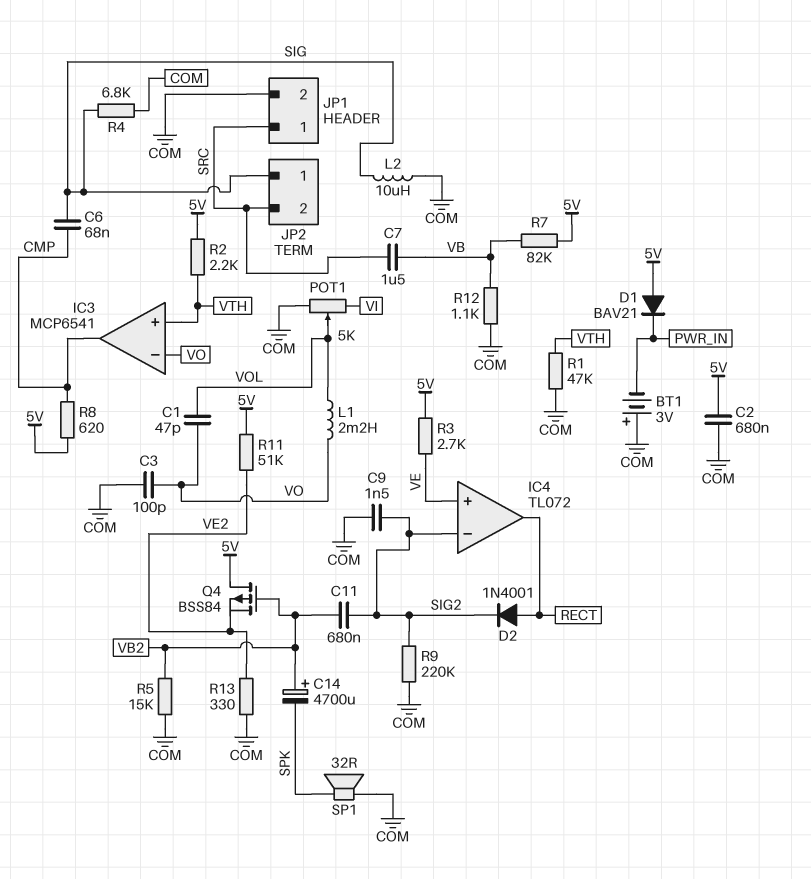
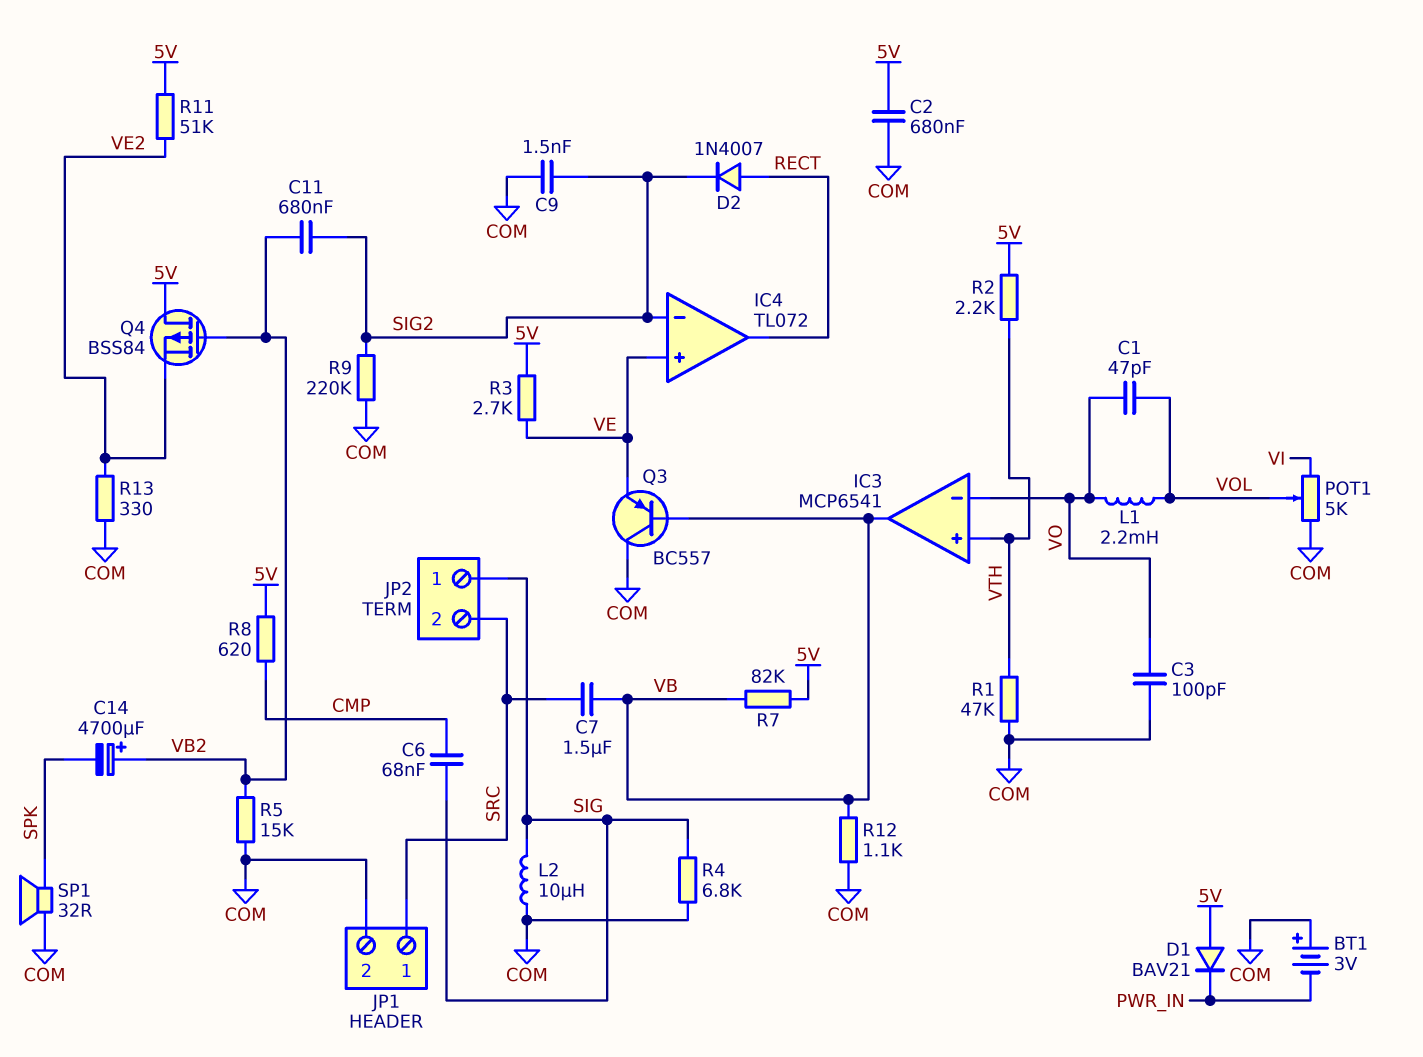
D2: diode 1N4001 (A RECT, K SIG2) -> diode 1N4007 (A RECT, K SIG2)
IC3 pin out: CMP -> VB
Q3: none -> PNP BC557 (B VB, C COM, E VE)

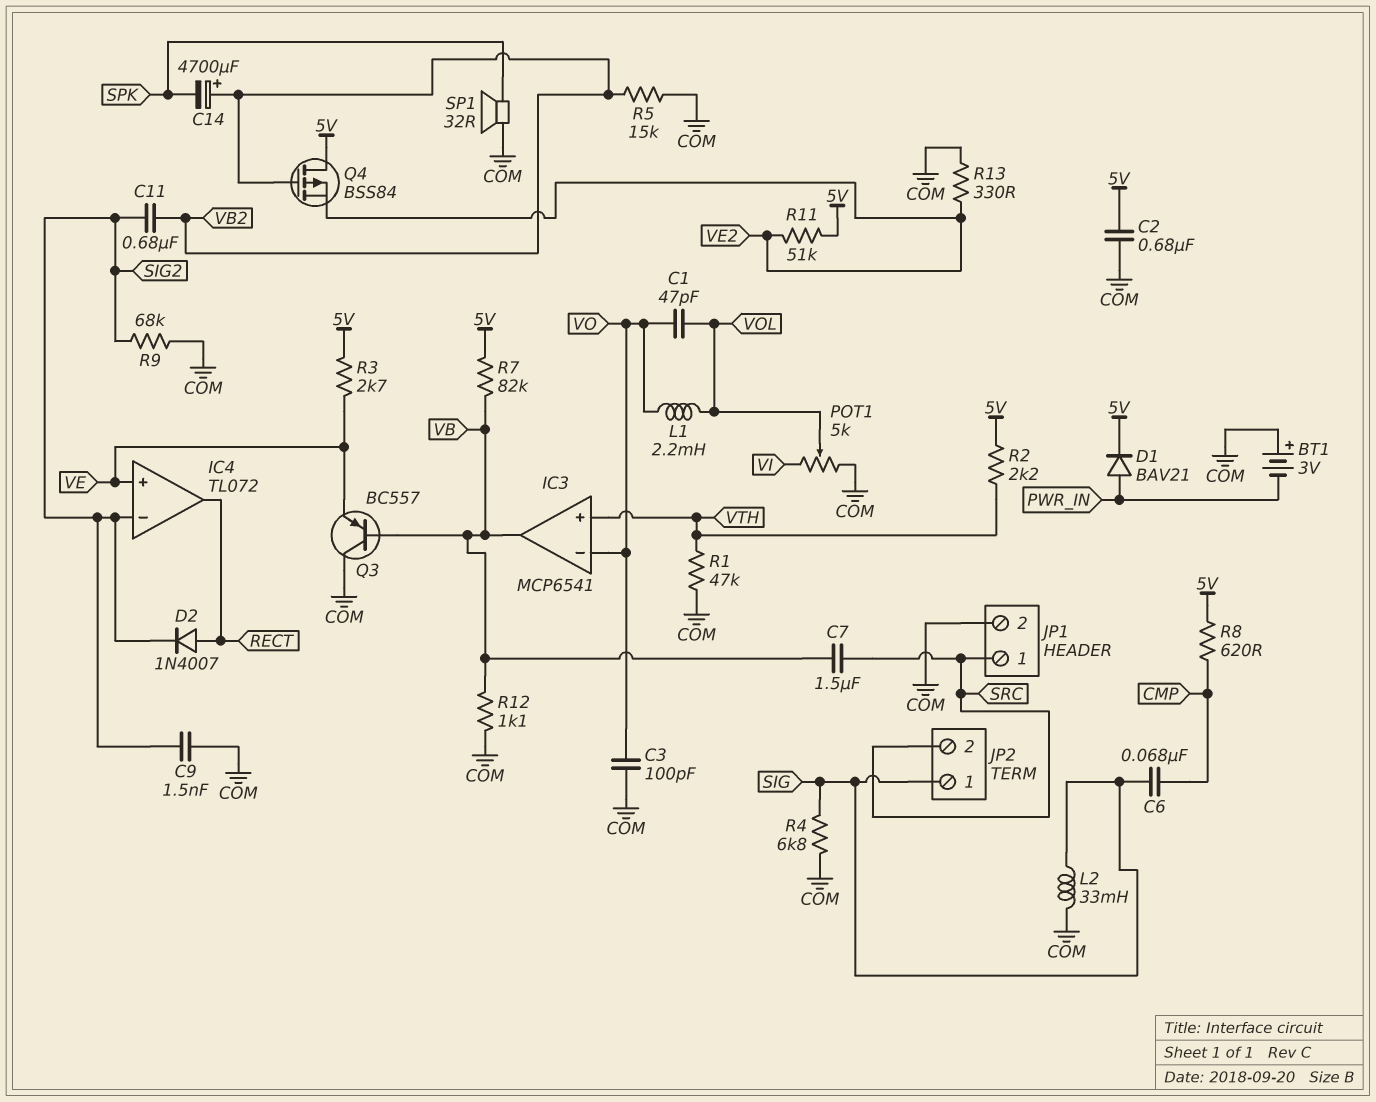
D1: diode BAV21 (A 5V, K PWR_IN) -> diode BAV21 (A PWR_IN, K 5V)
L2: 10uH (COM, SIG) -> 33mH (COM, SIG)
R9: 220k (COM, SIG2) -> 68k (COM, SIG2)

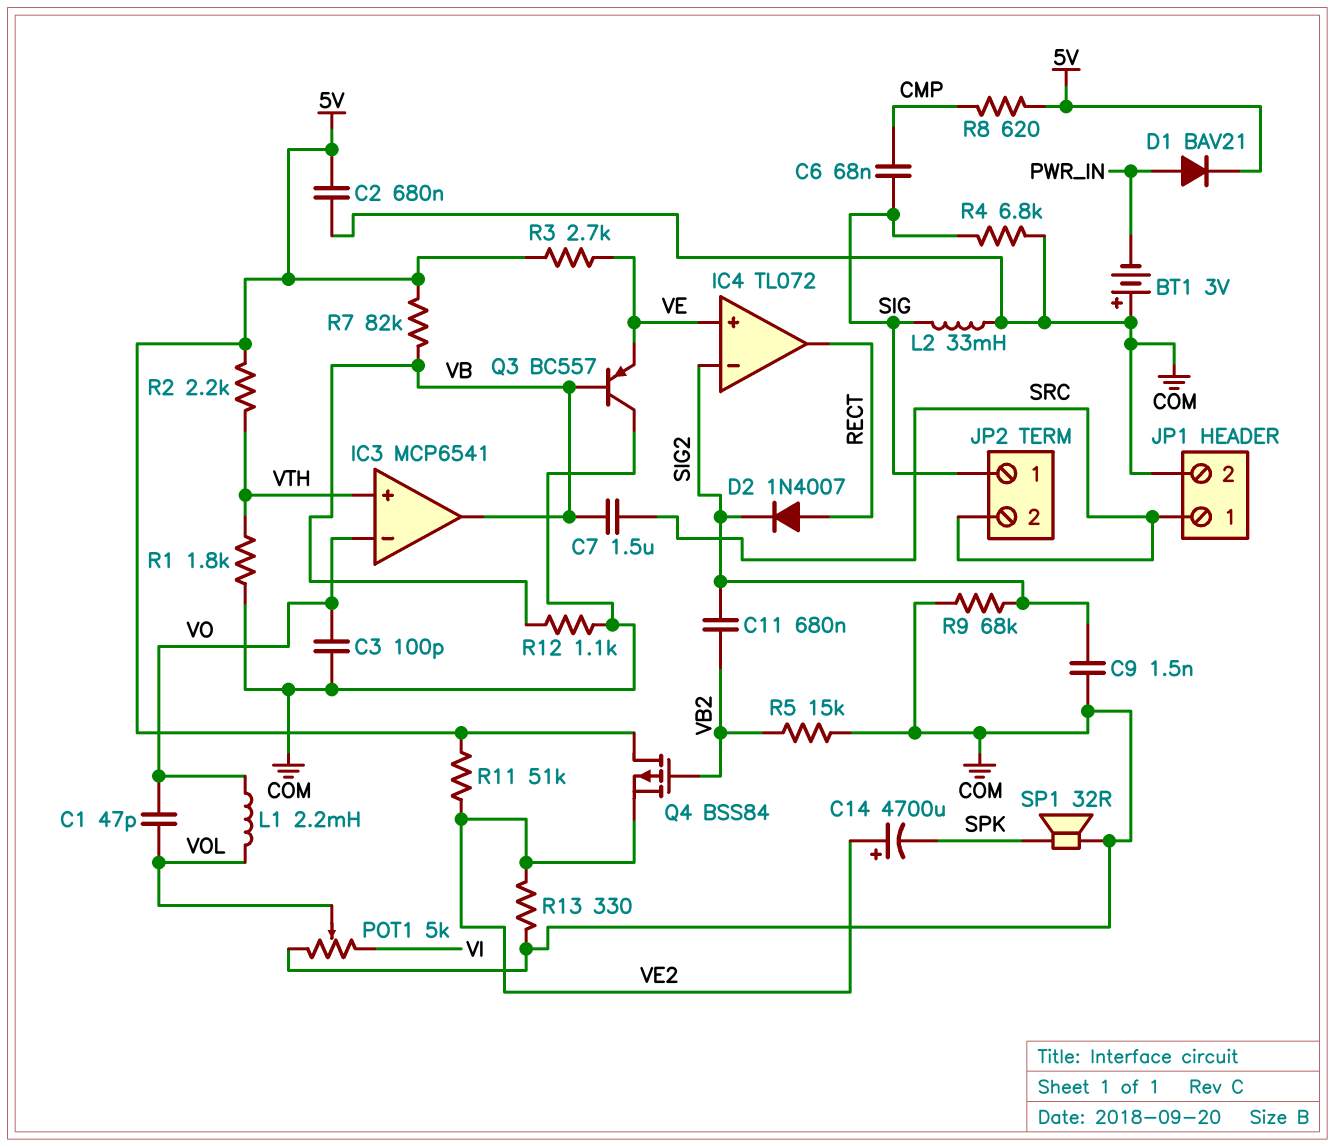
C14: 4700uF (plus VB2, minus SPK) -> 4700uF (plus VE2, minus SPK)
R1: 47k (COM, VTH) -> 1.8k (COM, VTH)

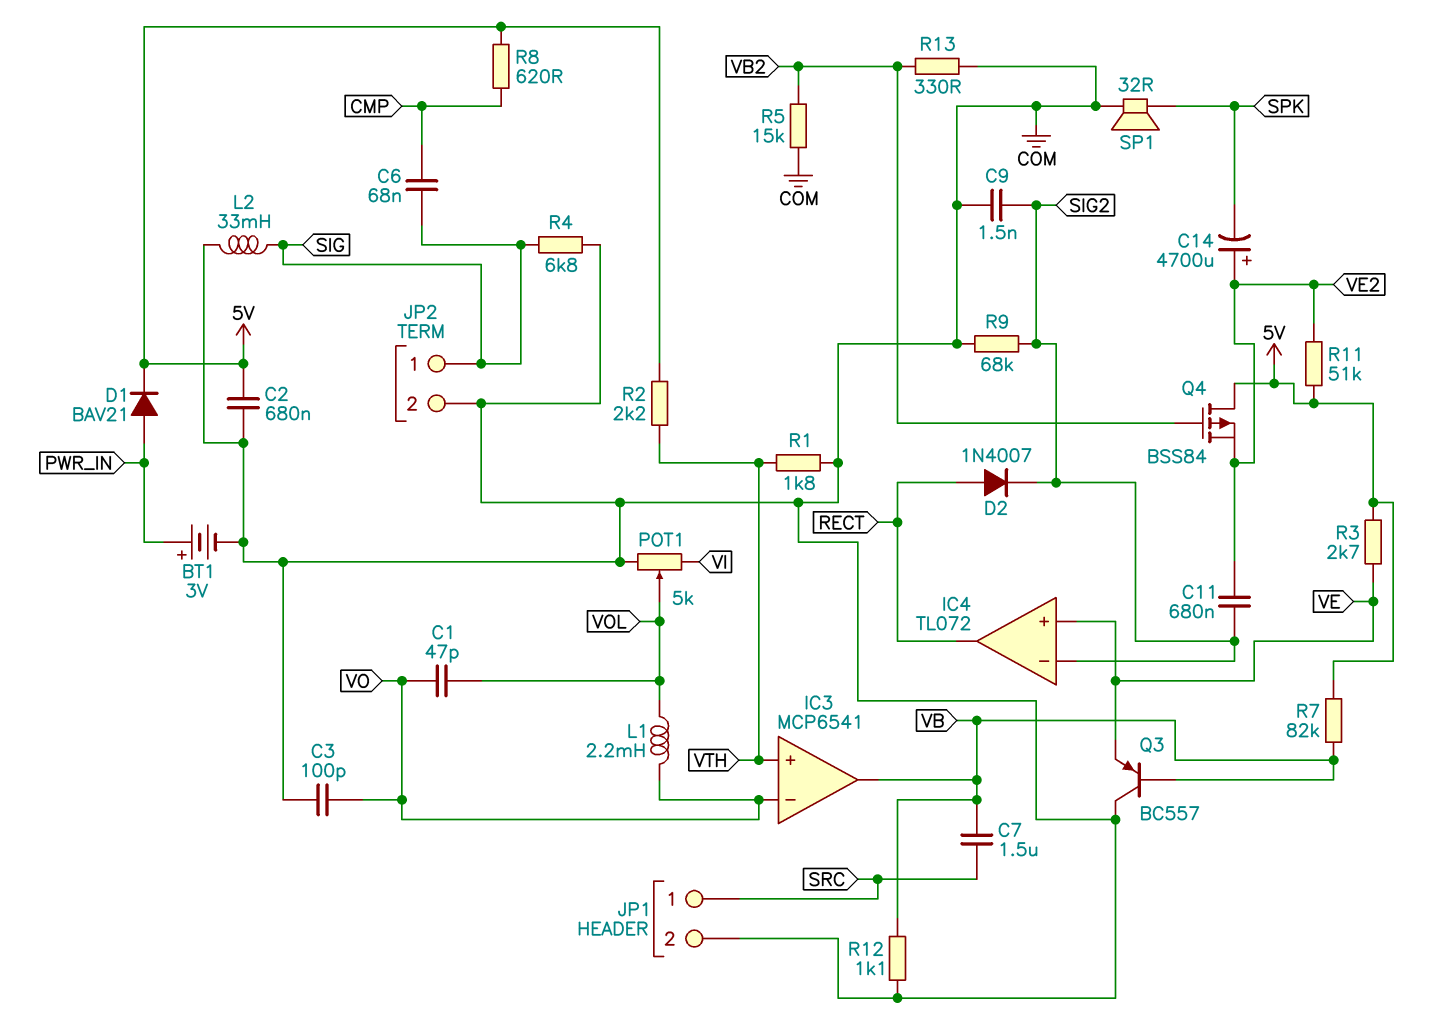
BT1: 3V (plus COM, minus PWR_IN) -> 3V (plus PWR_IN, minus COM)
C11: 680nF (SIG2, VB2) -> 680nF (SIG2, VE2)
JP2 pin 2: SRC -> COM
R13: 330 (COM, VE2) -> 330 (COM, VB2)

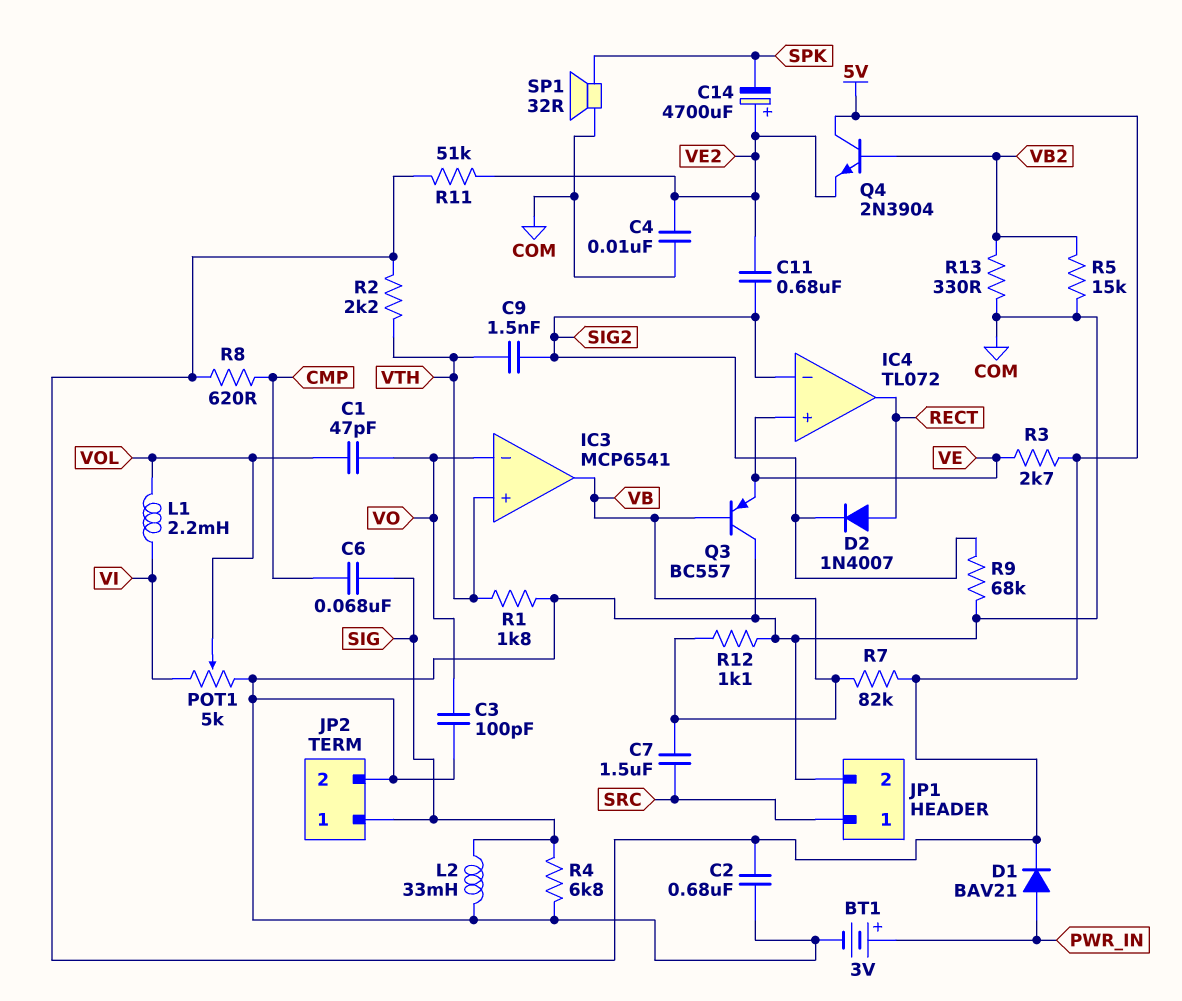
C4: none -> 10nF (COM, VE2)
C9: 1.5nF (COM, SIG2) -> 1.5nF (SIG2, VTH)
L1: 2.2mH (VO, VOL) -> 2.2mH (VI, VOL)
Q4: PMOS BSS84 (G VB2, D 5V, S VE2) -> NPN 2N3904 (B VB2, C 5V, E VE2)

